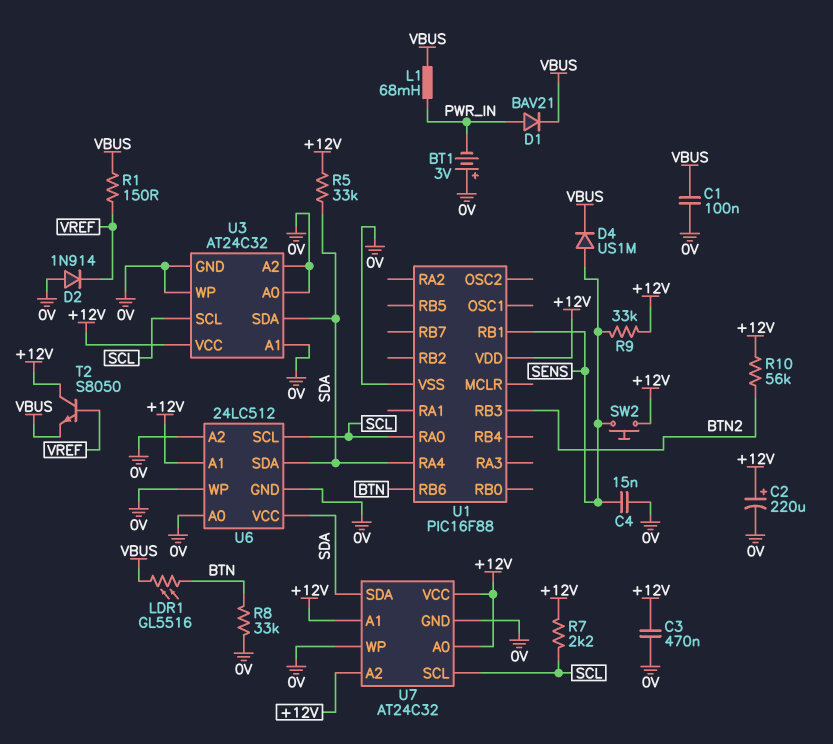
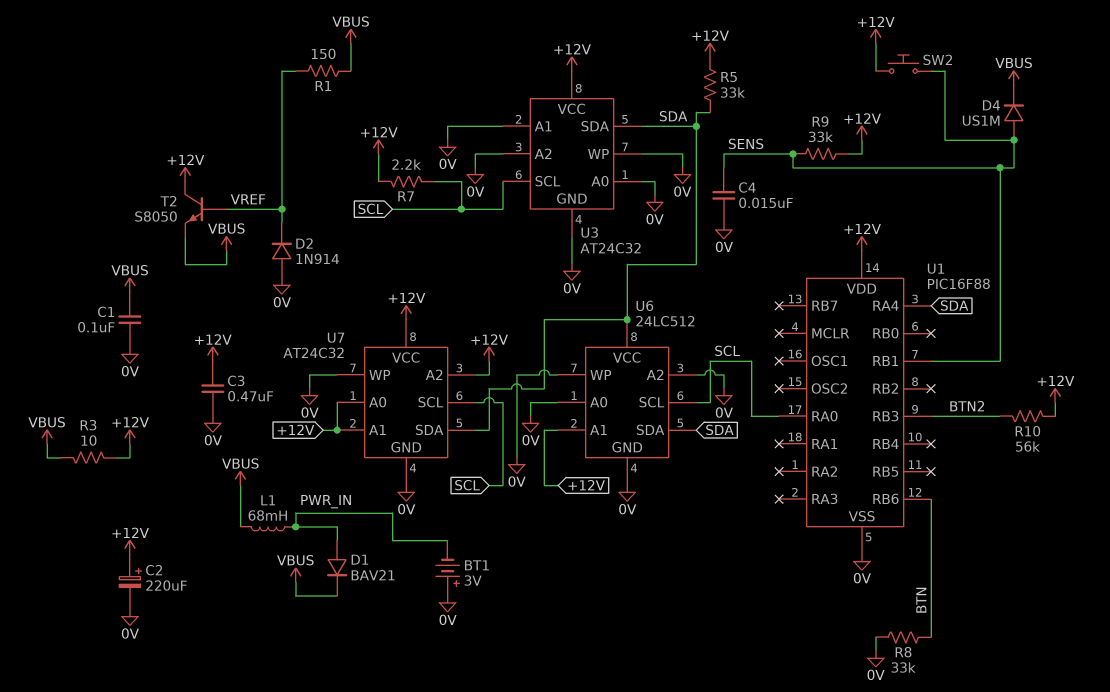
LDR1: GL5516 (BTN, VBUS) -> none
R3: none -> 10 (+12V, VBUS)

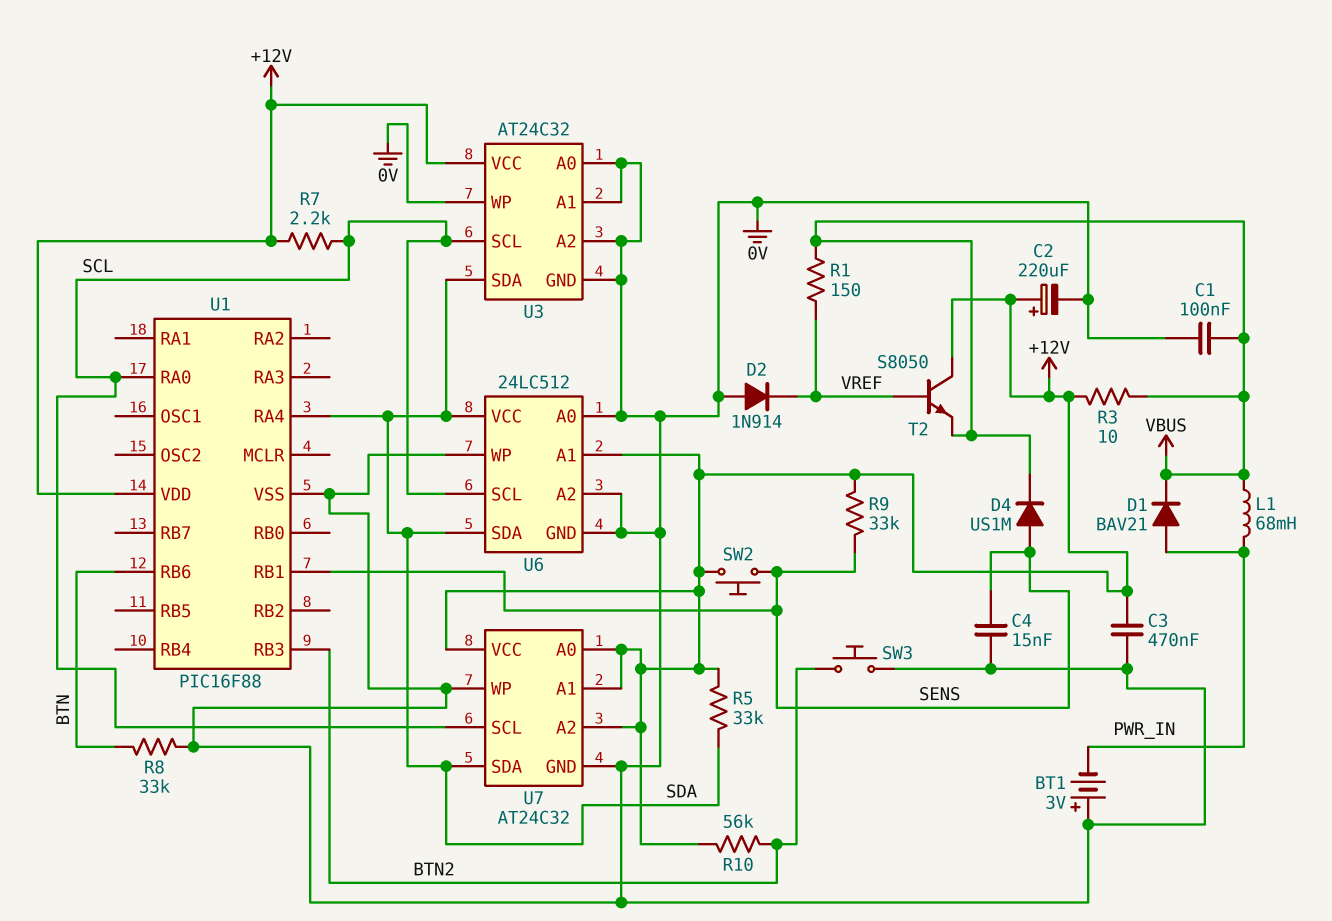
SW3: none -> button (0V, BTN2)

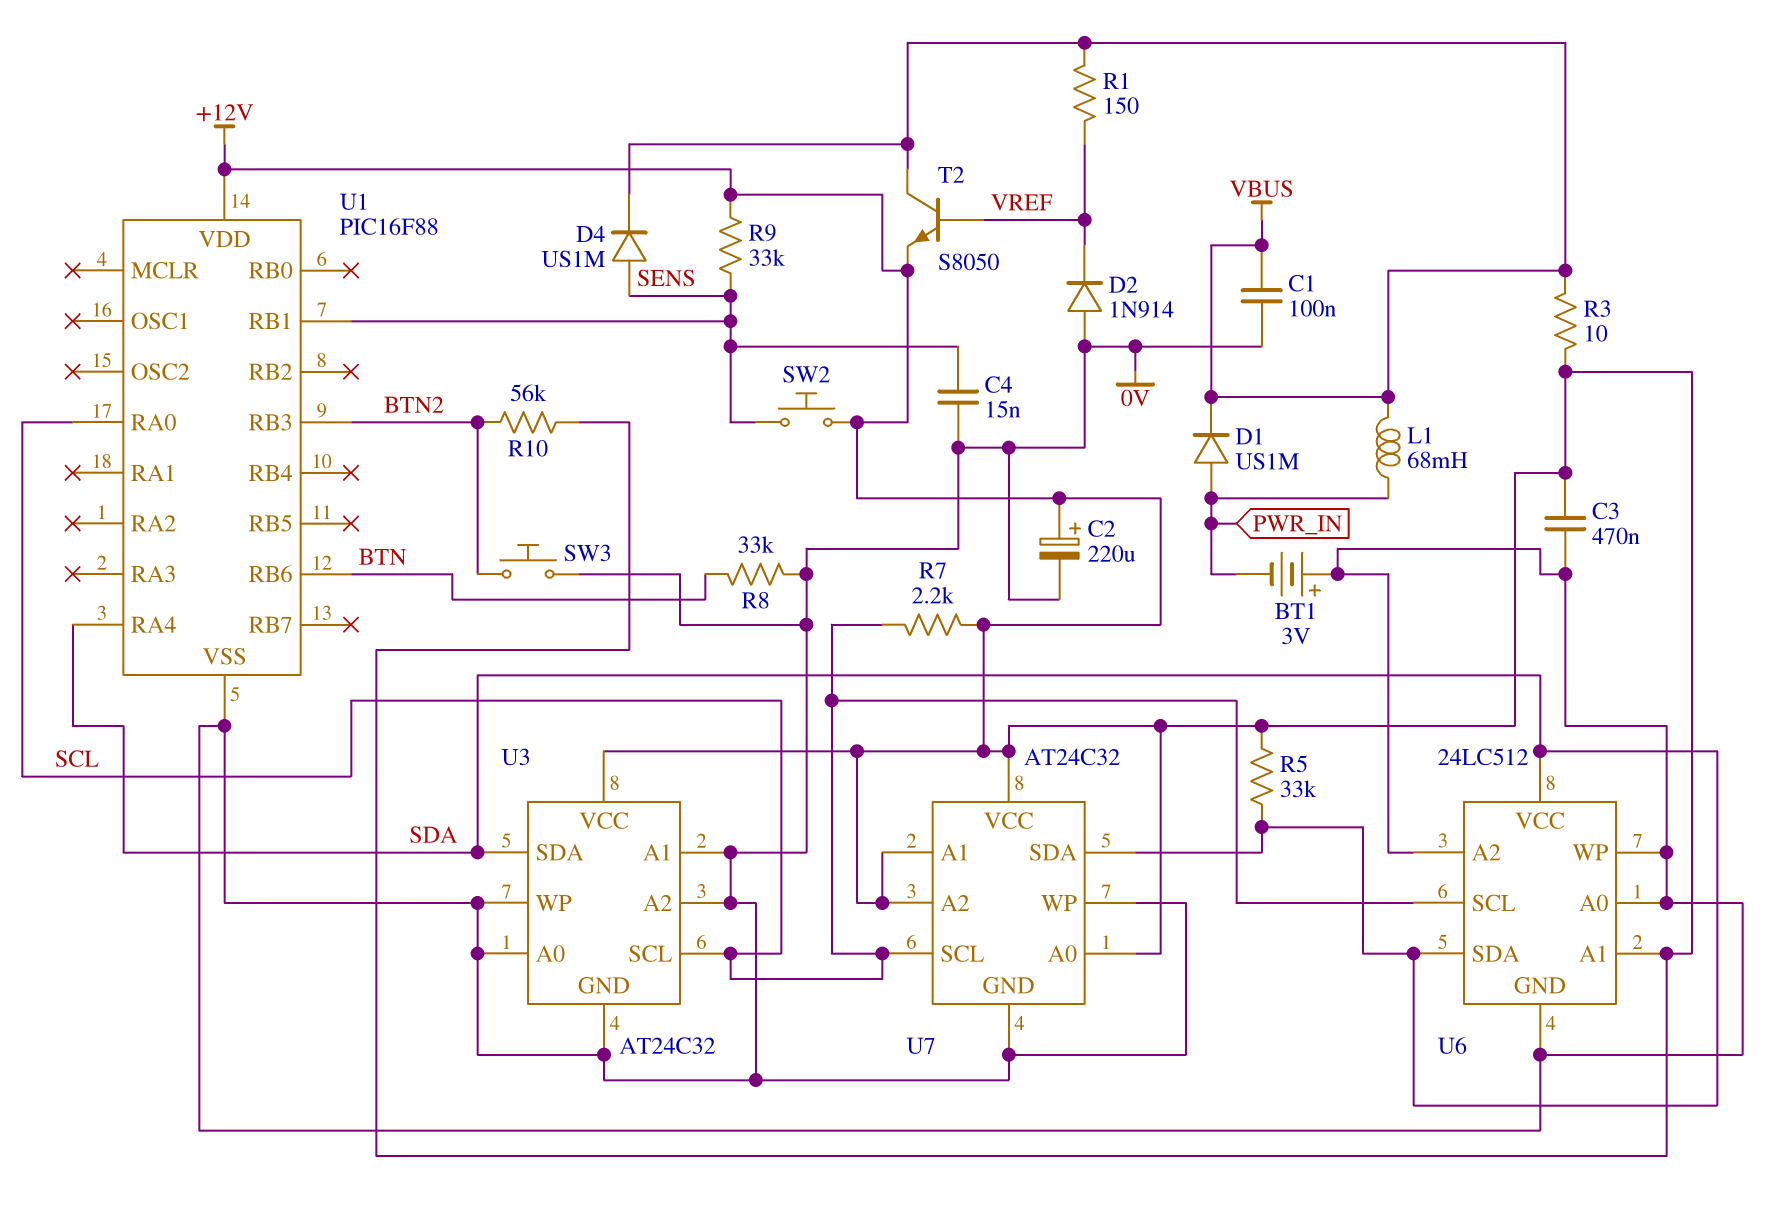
D1: diode BAV21 (A PWR_IN, K VBUS) -> diode US1M (A PWR_IN, K VBUS)
T2: NPN S8050 (B VREF, C +12V, E VBUS) -> NPN S8050 (B VREF, C VBUS, E +12V)

